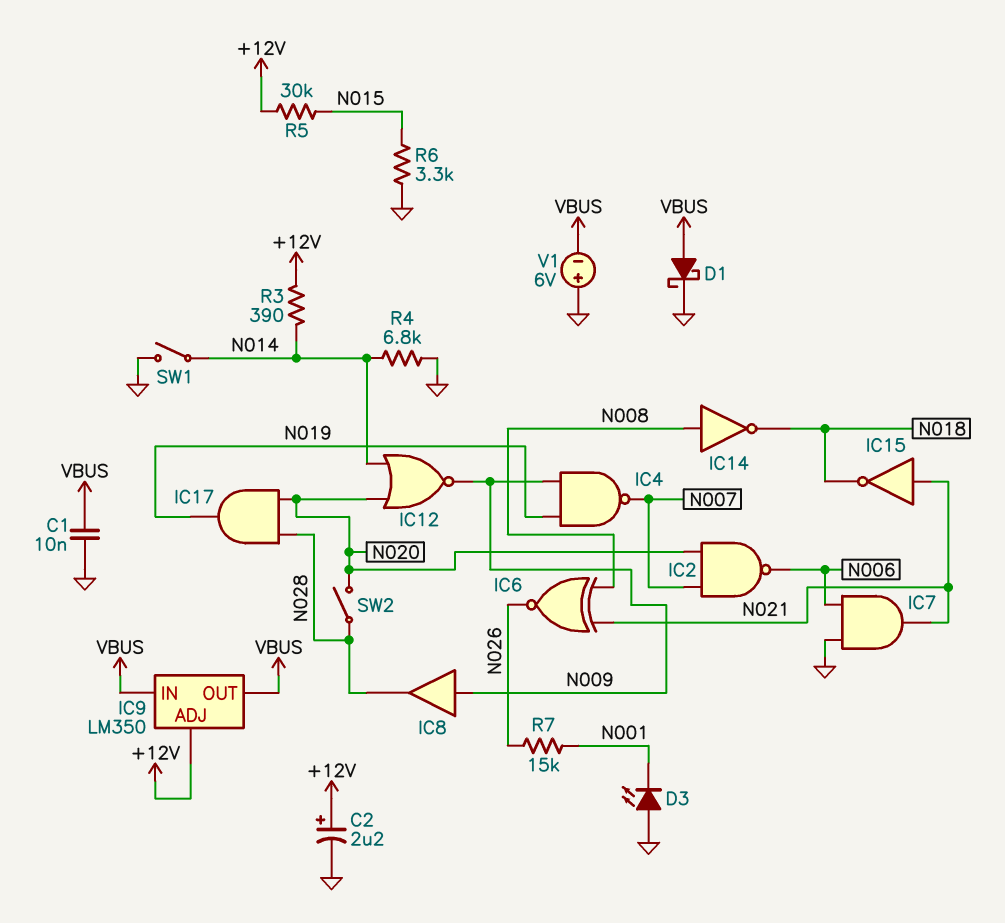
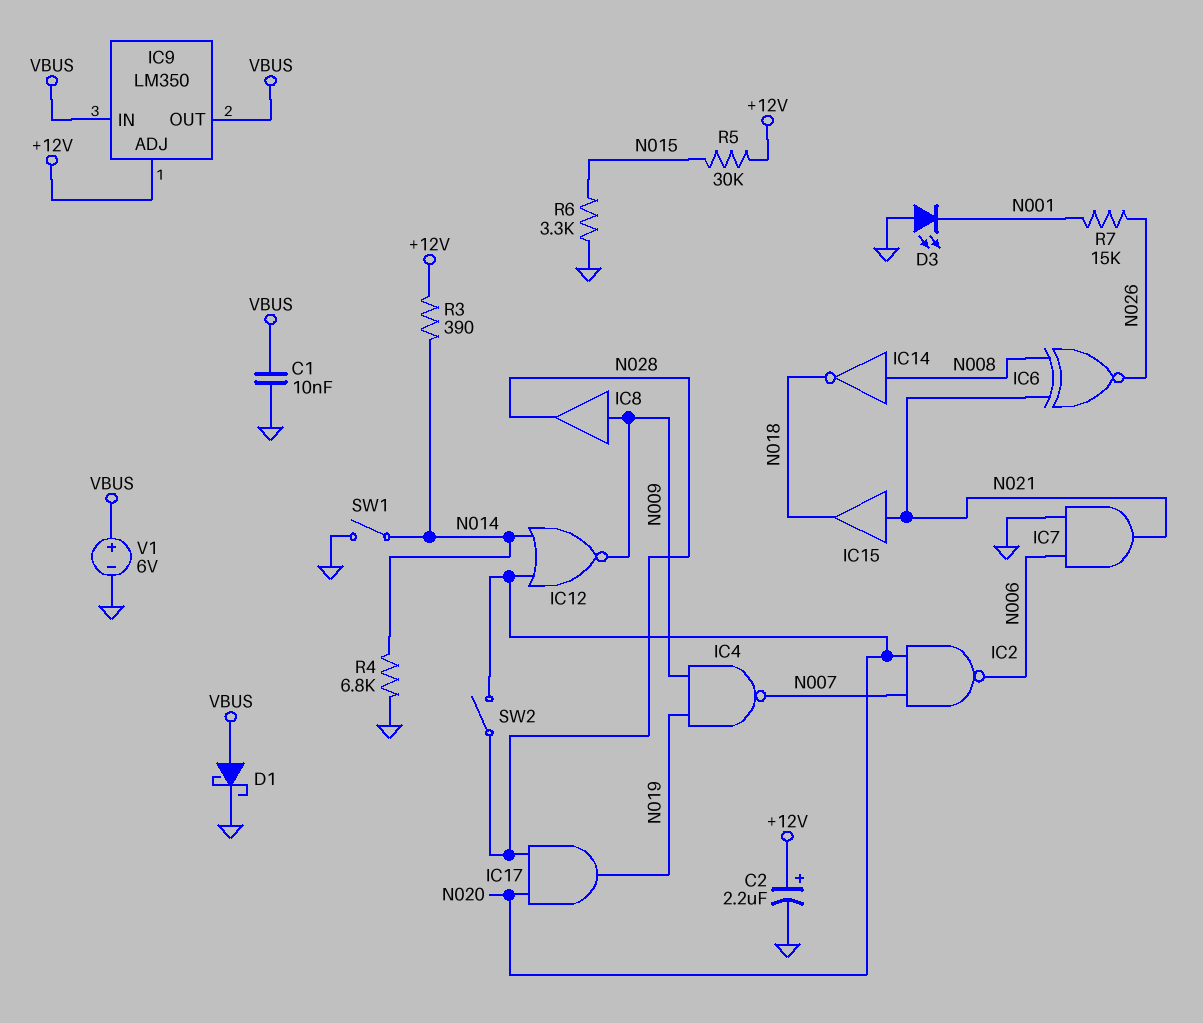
IC15: NOT (in N021, out N018) -> buffer (in N021, out N018)
V1: 6V (plus GND, minus VBUS) -> 6V (plus VBUS, minus GND)

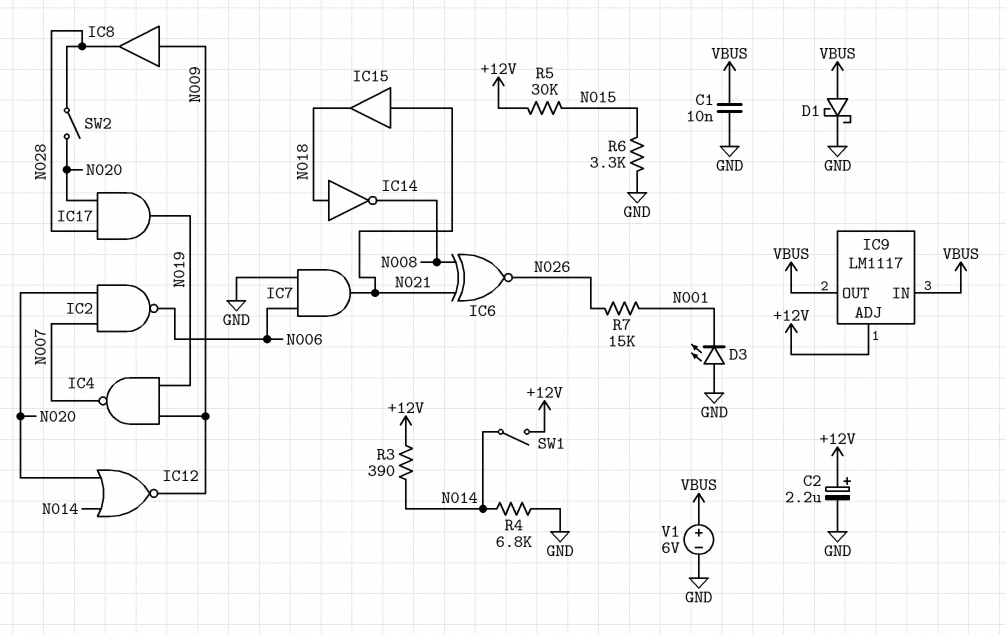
IC9: LM350 -> LM1117
IC14: NOT (in N008, out N018) -> NOT (in N018, out N008)
SW1: switch (GND, N014) -> switch (+12V, N014)

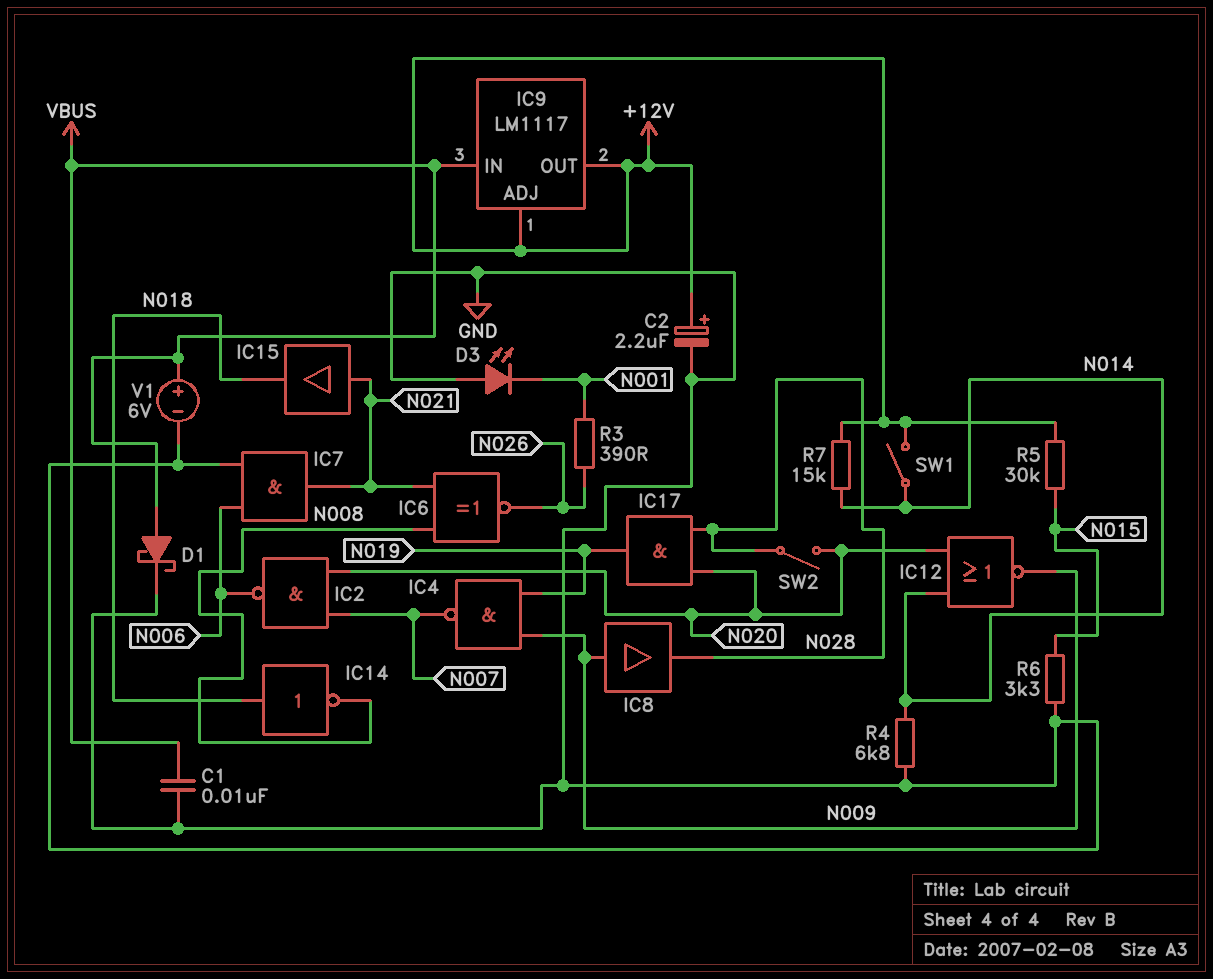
IC9 pin OUT: VBUS -> +12V
R3: 390 (+12V, N014) -> 390 (N001, N026)
R7: 15k (N001, N026) -> 15k (+12V, N014)

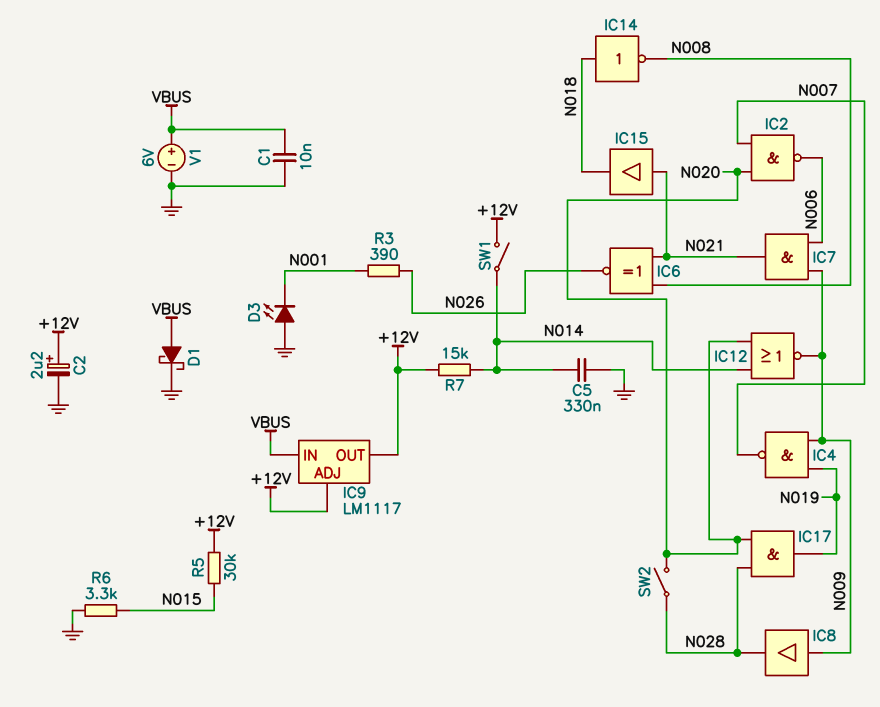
C5: none -> 330nF (GND, N014)
IC7: AND (in GND, in N006, out N021) -> AND (in N006, in N009, out N021)
R4: 6.8k (GND, N014) -> none

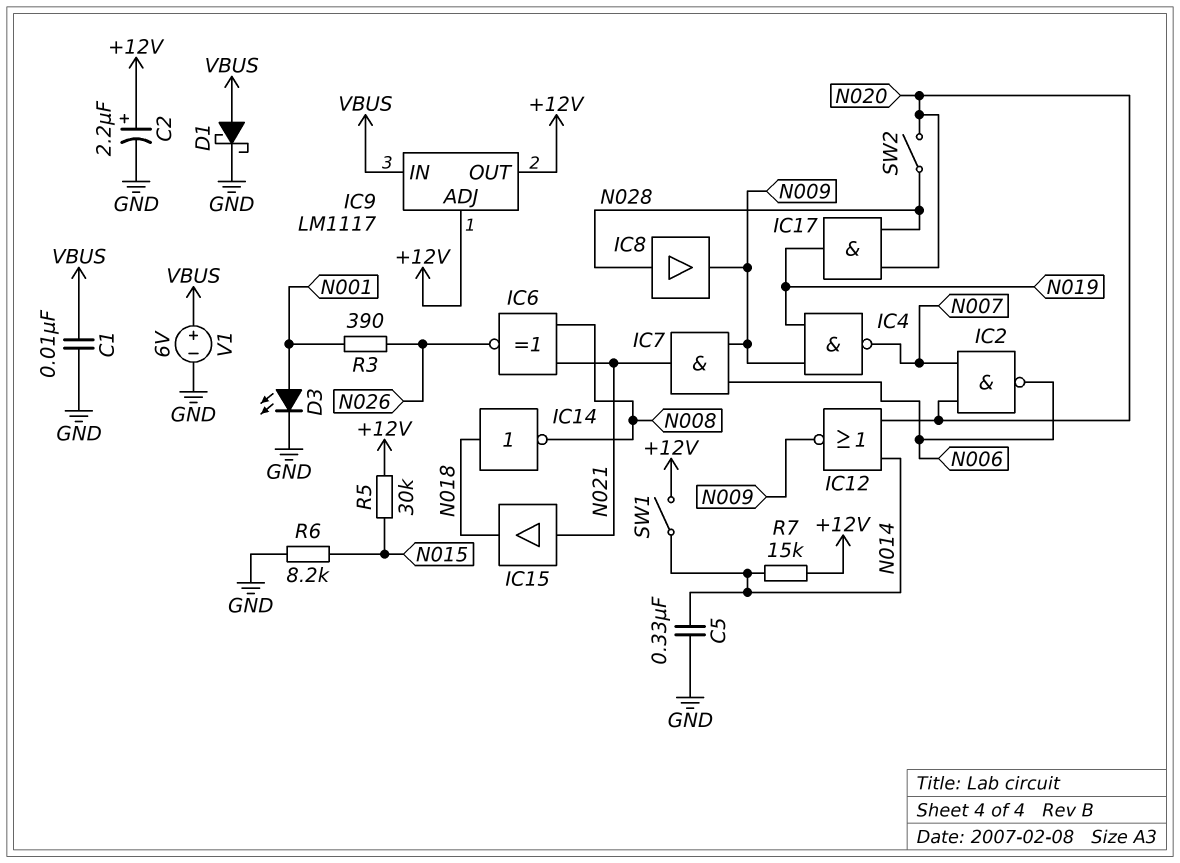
D3: LED (A GND, K N001) -> LED (A N001, K GND)
IC8: buffer (in N009, out N028) -> buffer (in N028, out N009)
R6: 3.3k (GND, N015) -> 8.2k (GND, N015)

